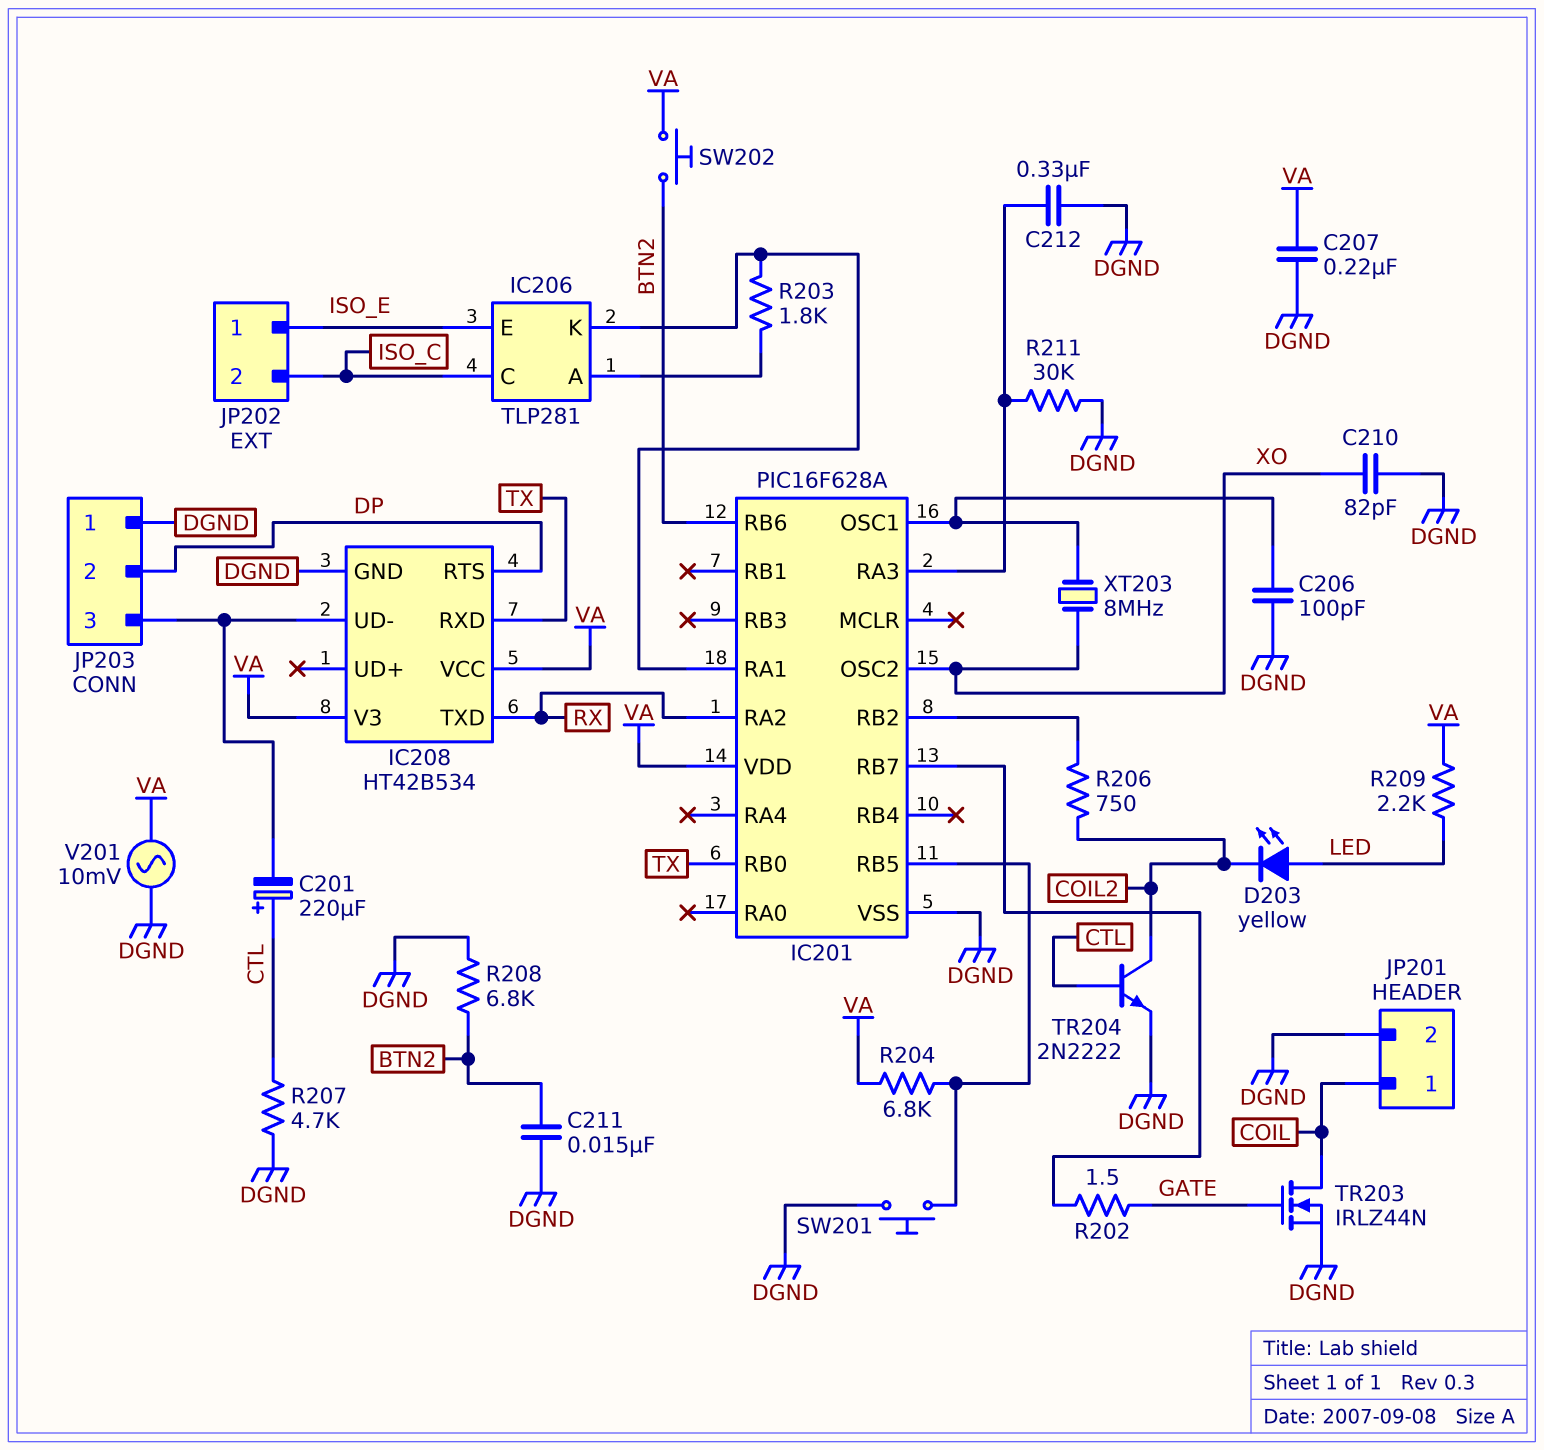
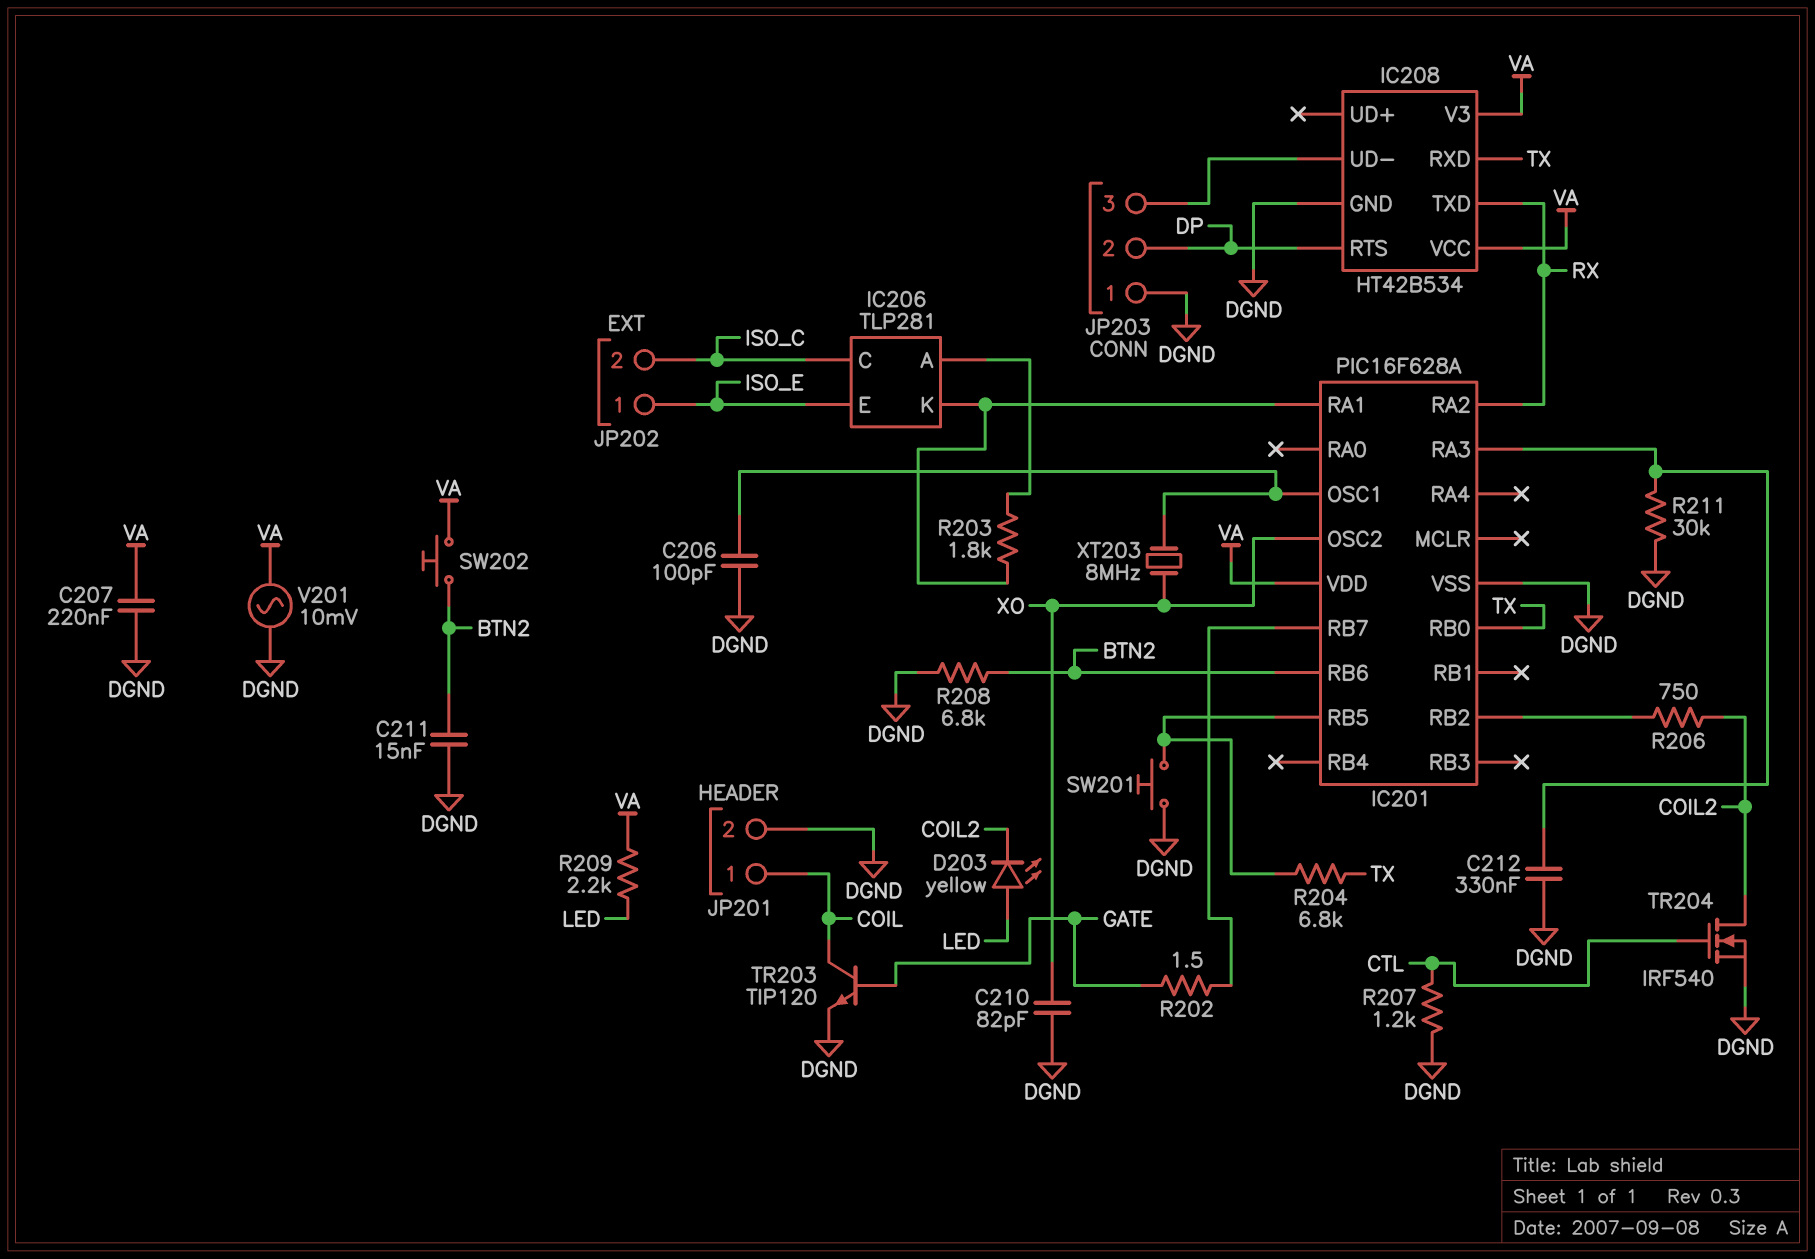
C201: 220uF (plus CTL, minus IC208/UD-) -> none
R204: 6.8k (IC201/RB5, VA) -> 6.8k (IC201/RB5, TX)
R207: 4.7k (CTL, DGND) -> 1.2k (CTL, DGND)
TR203: NMOS IRLZ44N (G GATE, D COIL, S DGND) -> NPN TIP120 (B GATE, C COIL, E DGND)
TR204: NPN 2N2222 (B CTL, C COIL2, E DGND) -> NMOS IRF540 (G CTL, D COIL2, S DGND)

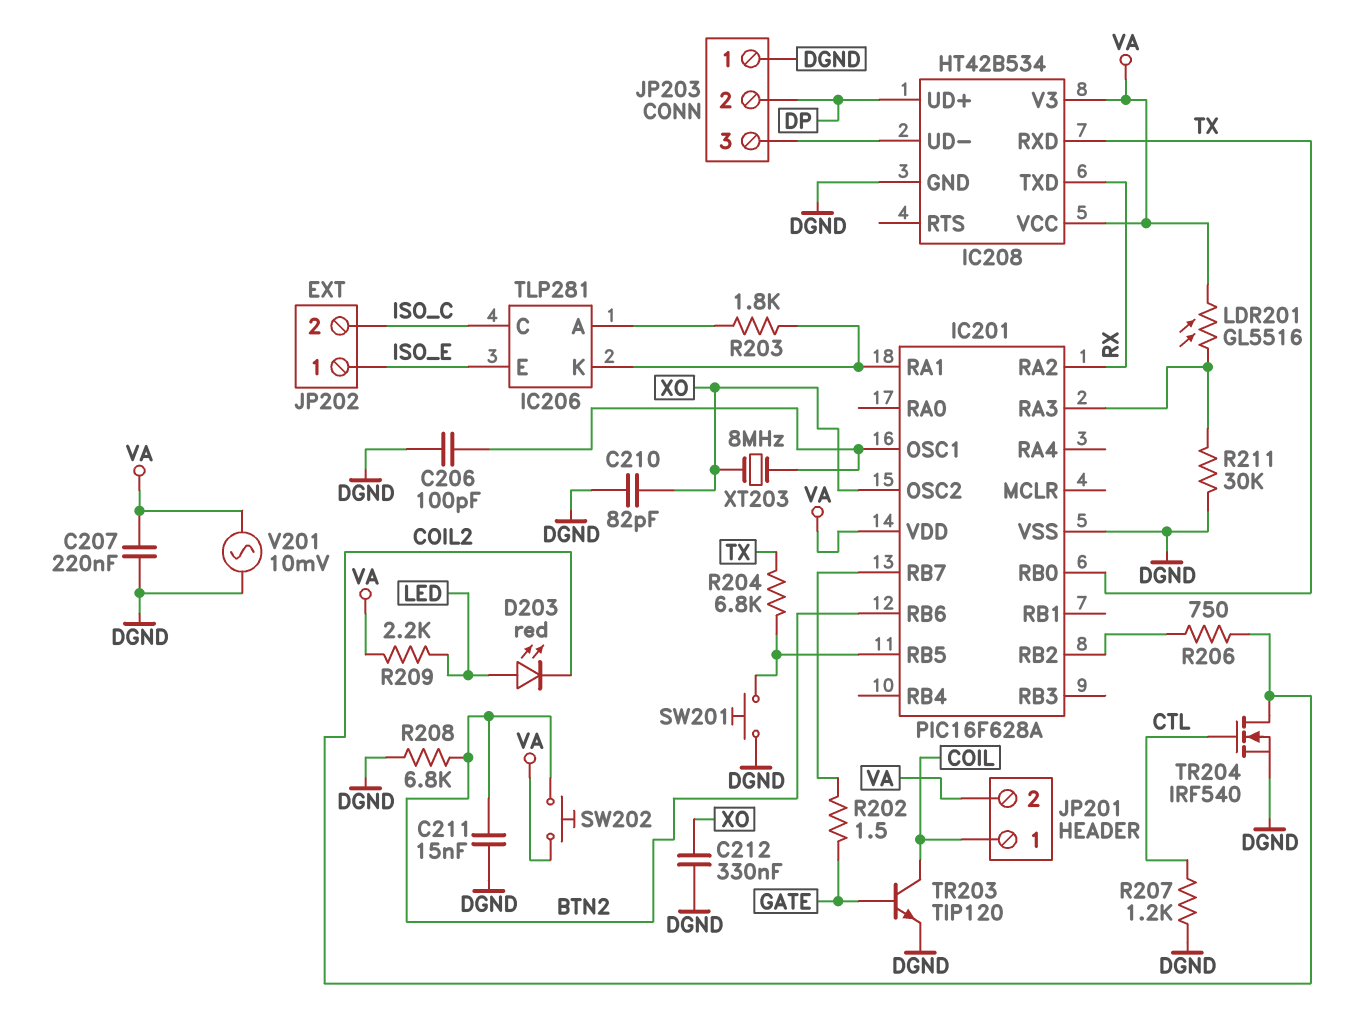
C212: 330nF (DGND, IC201/RA3) -> 330nF (DGND, XO)
D203: LED yellow (A LED, K COIL2) -> LED red (A LED, K COIL2)
IC208 pin RTS: DP -> none
IC208 pin UD+: none -> DP
JP201 pin 2: DGND -> VA
LDR201: none -> GL5516 (IC201/RA3, VA)

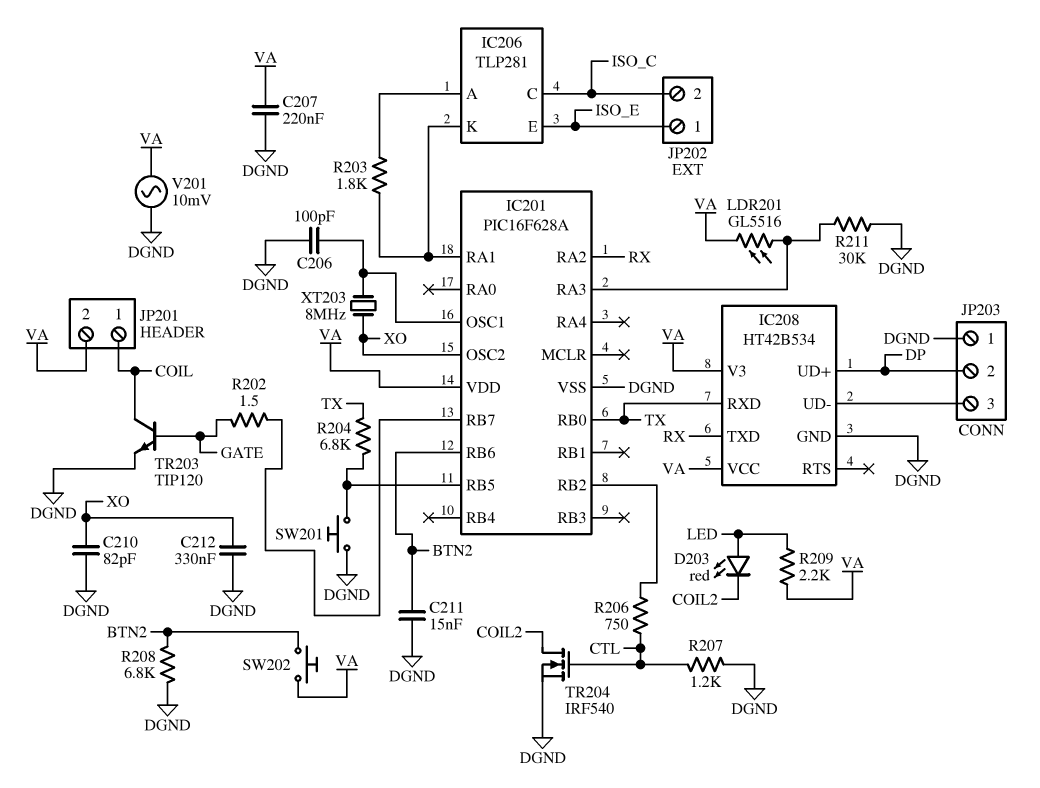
R206: 750 (COIL2, IC201/RB2) -> 750 (CTL, IC201/RB2)

